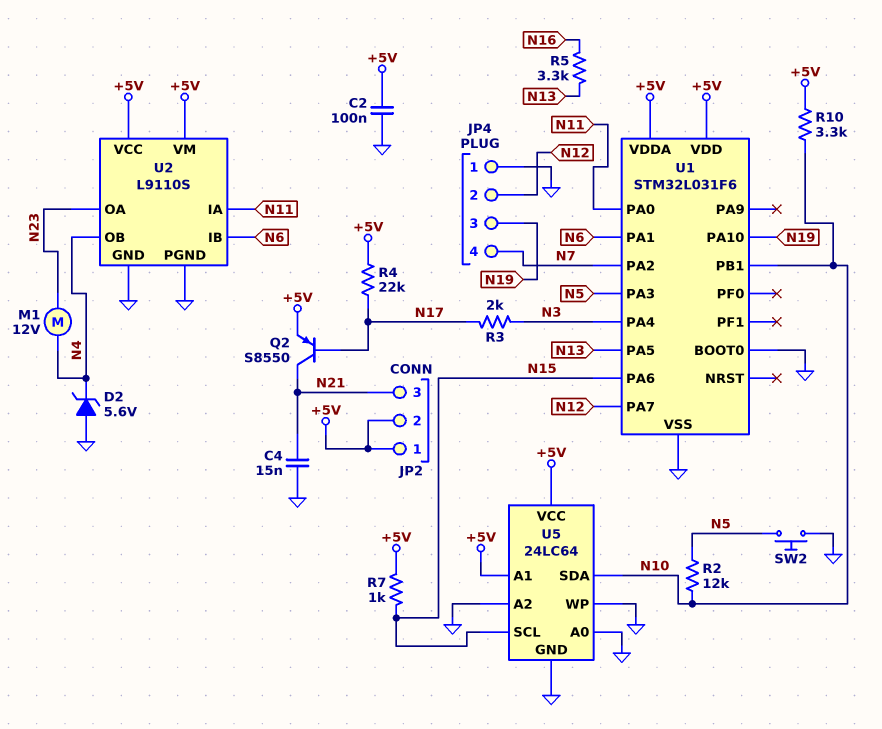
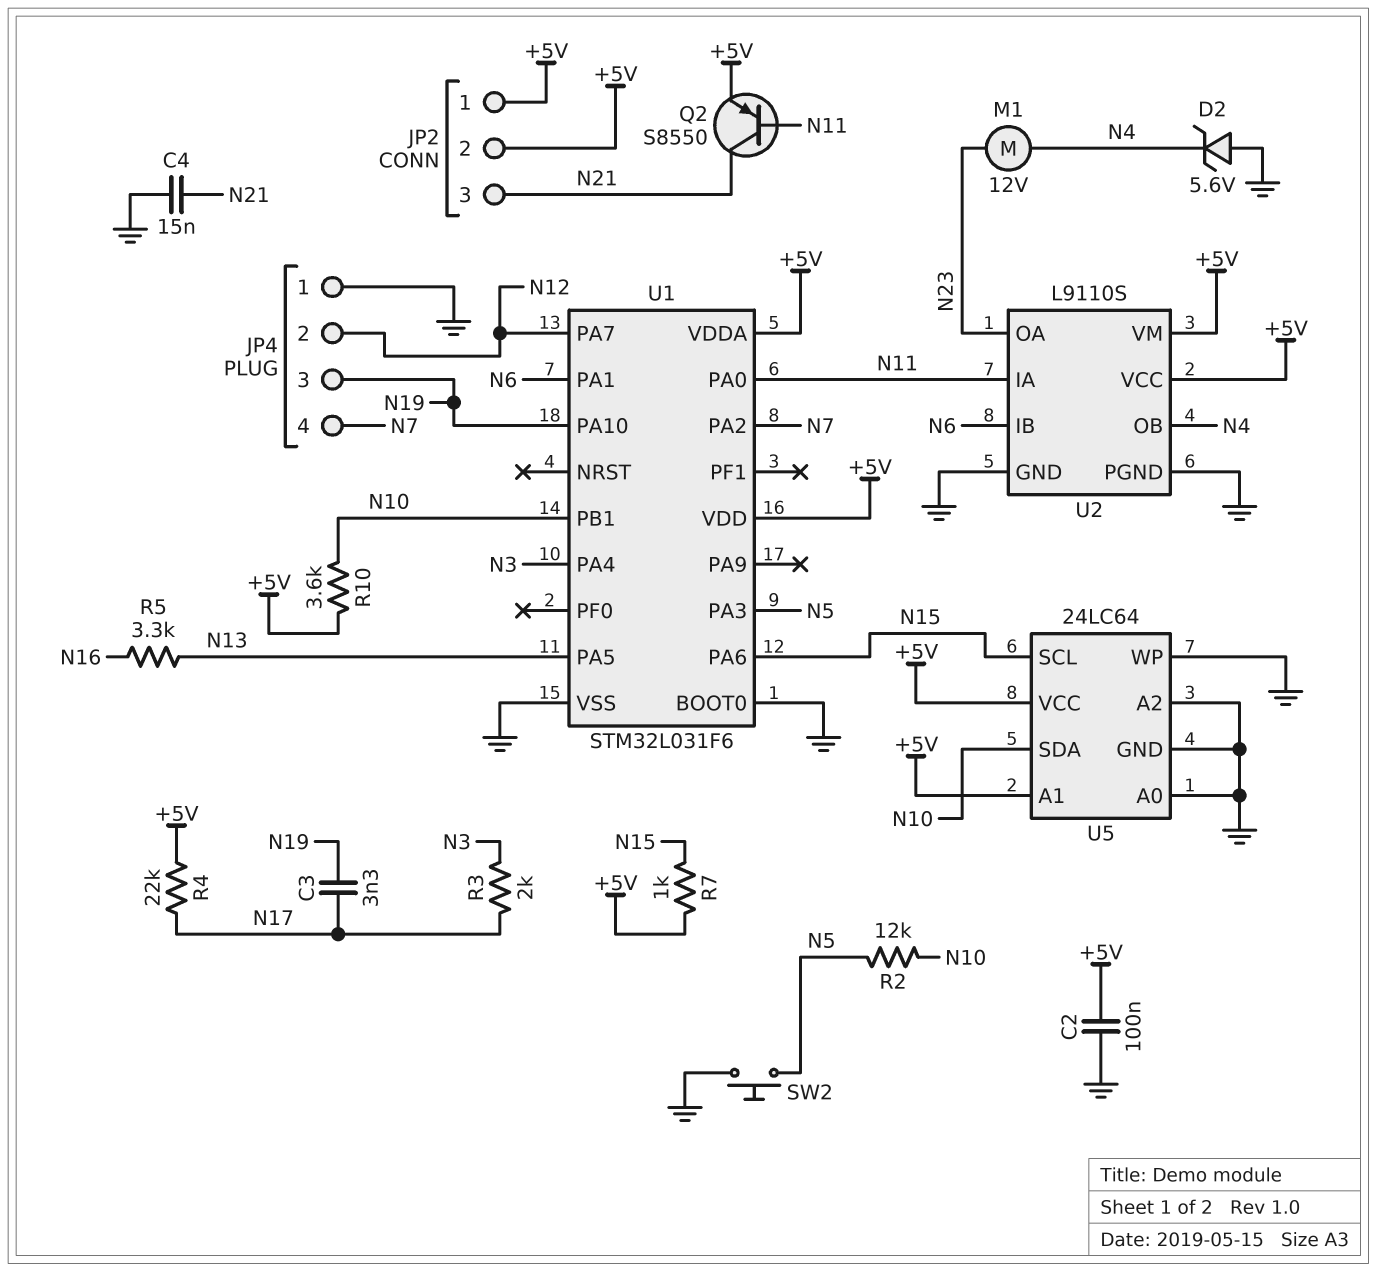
C3: none -> 3.3nF (N17, N19)
Q2: PNP S8550 (B N17, C N21, E +5V) -> PNP S8550 (B N11, C N21, E +5V)
R10: 3.3k (+5V, N10) -> 3.6k (+5V, N10)

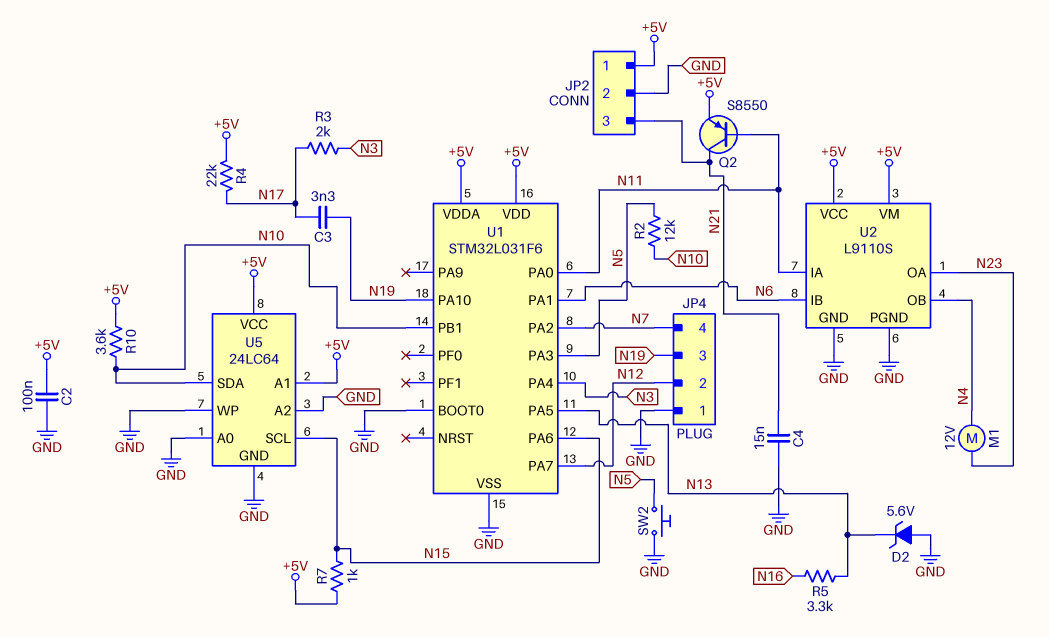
D2: zener 5.6V (A GND, K N4) -> zener 5.6V (A GND, K N13)
JP2 pin 2: +5V -> GND

